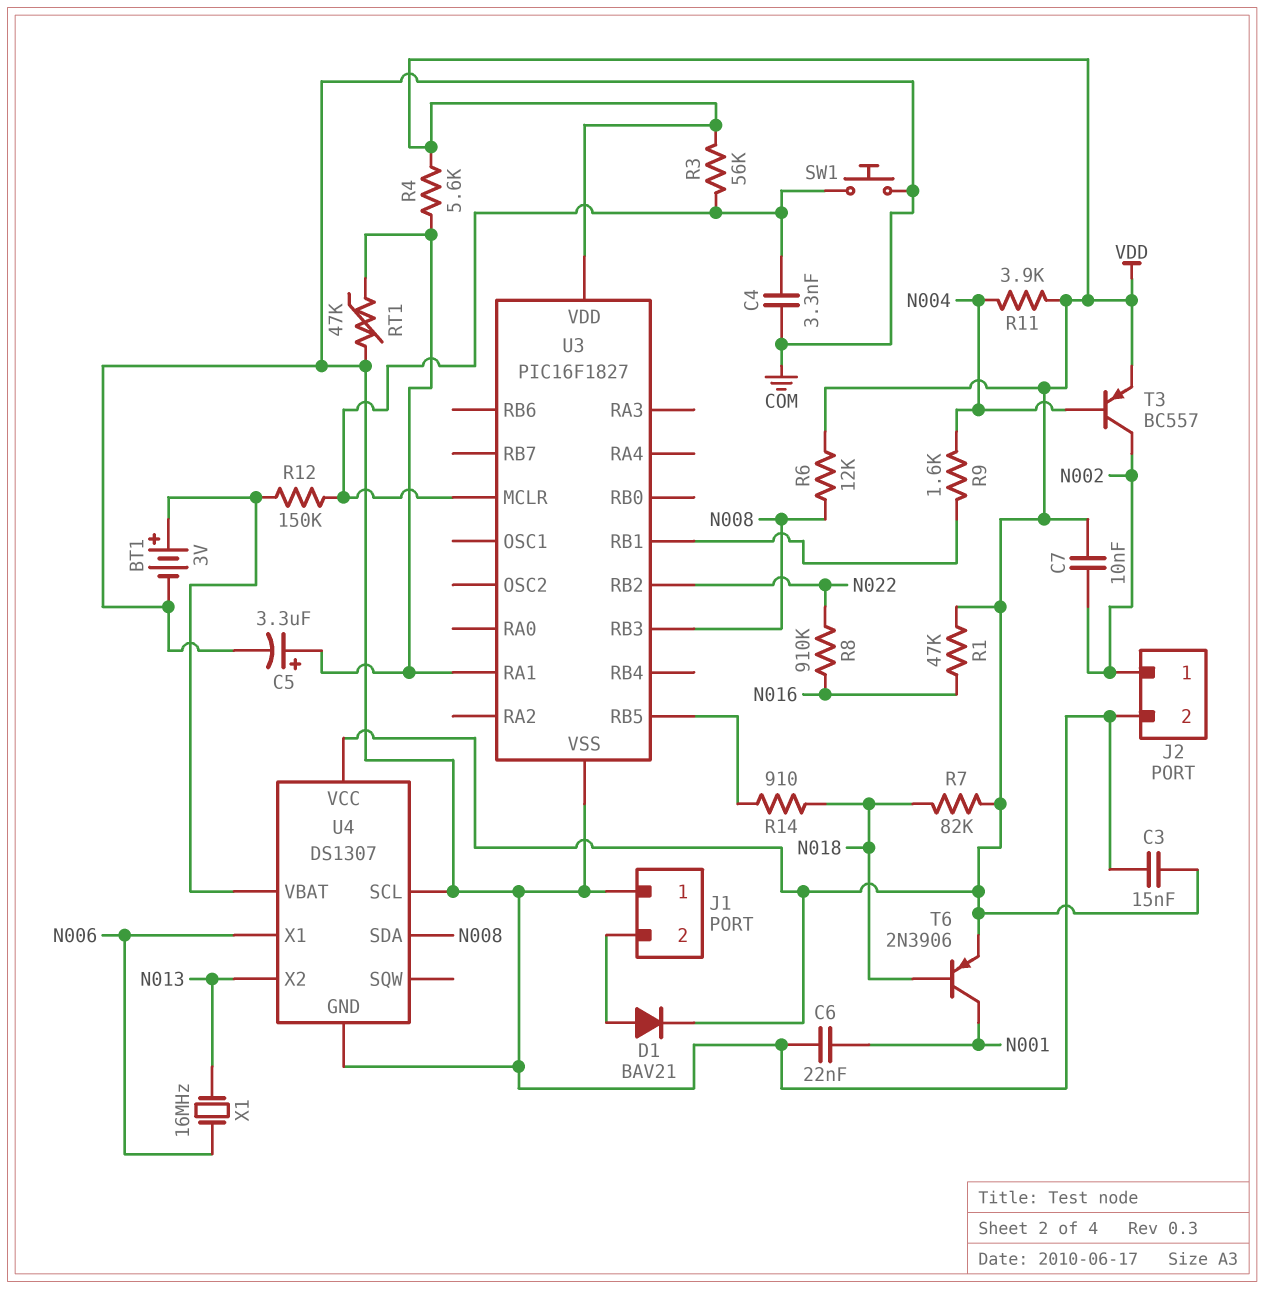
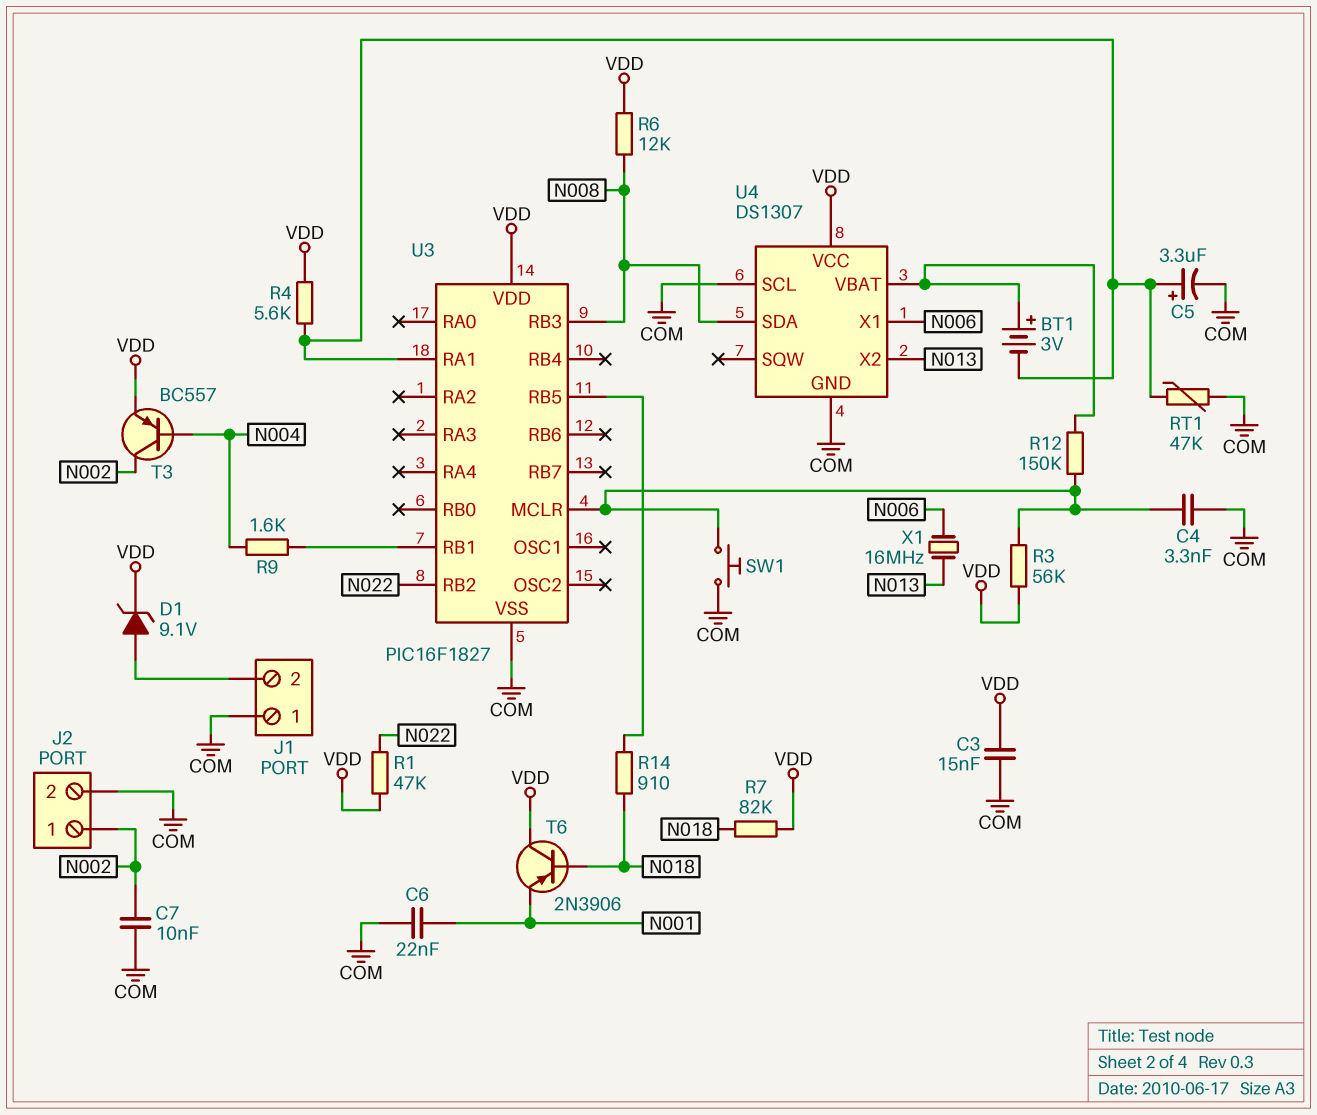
BT1: 3V (plus U4/VBAT, minus COM) -> 3V (plus U4/VBAT, minus U3/RA1)
C7: 10nF (N002, VDD) -> 10nF (COM, N002)
D1: diode BAV21 (A J1/2, K VDD) -> zener 9.1V (A J1/2, K VDD)
R1: 47k (N016, VDD) -> 47k (N022, VDD)
R8: 910k (N016, N022) -> none
R11: 3.9k (N004, VDD) -> none
T6: PNP 2N3906 (B N018, C N001, E VDD) -> PNP 2N3906 (B N018, C VDD, E N001)

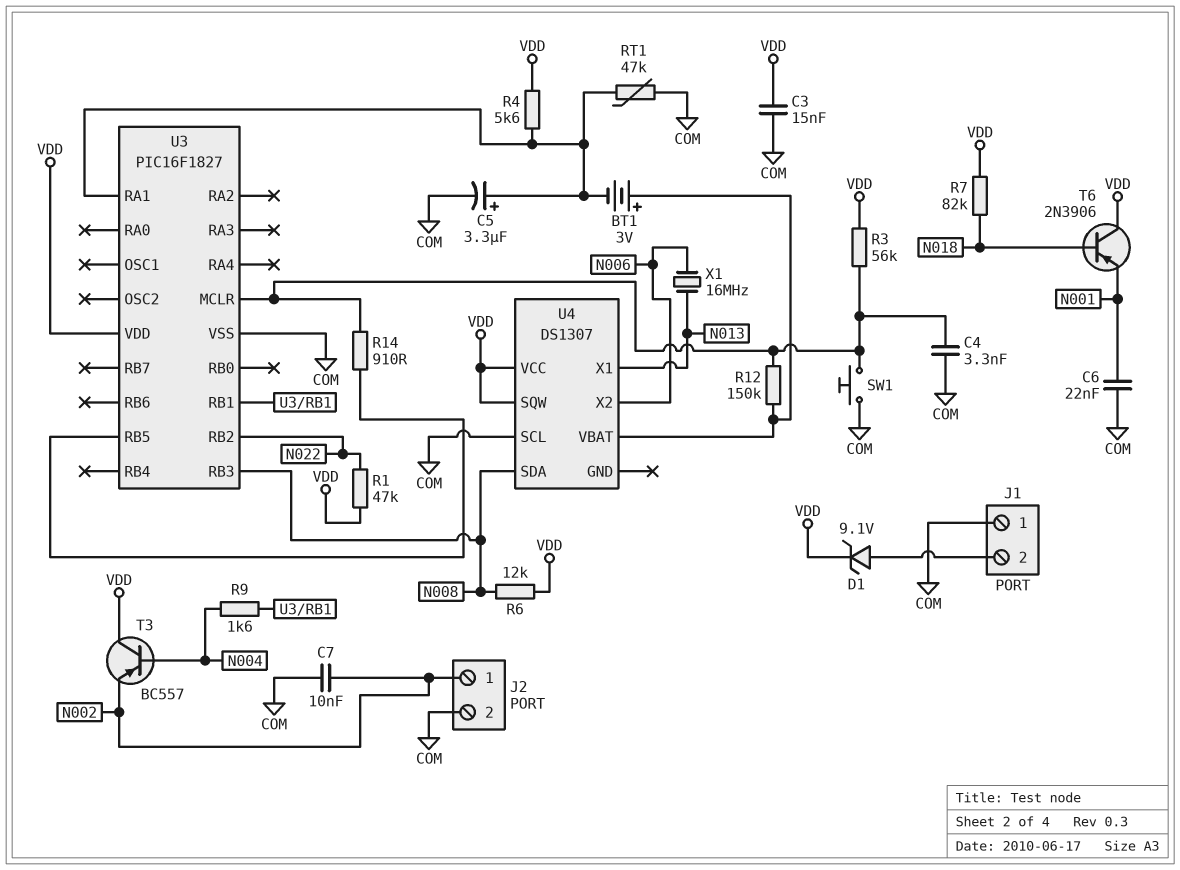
R14: 910 (N018, U3/RB5) -> 910 (U3/MCLR, U3/RB5)
T3: PNP BC557 (B N004, C N002, E VDD) -> PNP BC557 (B N004, C VDD, E N002)
U4 pin GND: COM -> none
U4 pin SQW: none -> VDD
U4 pin X1: N006 -> N013
U4 pin X2: N013 -> N006

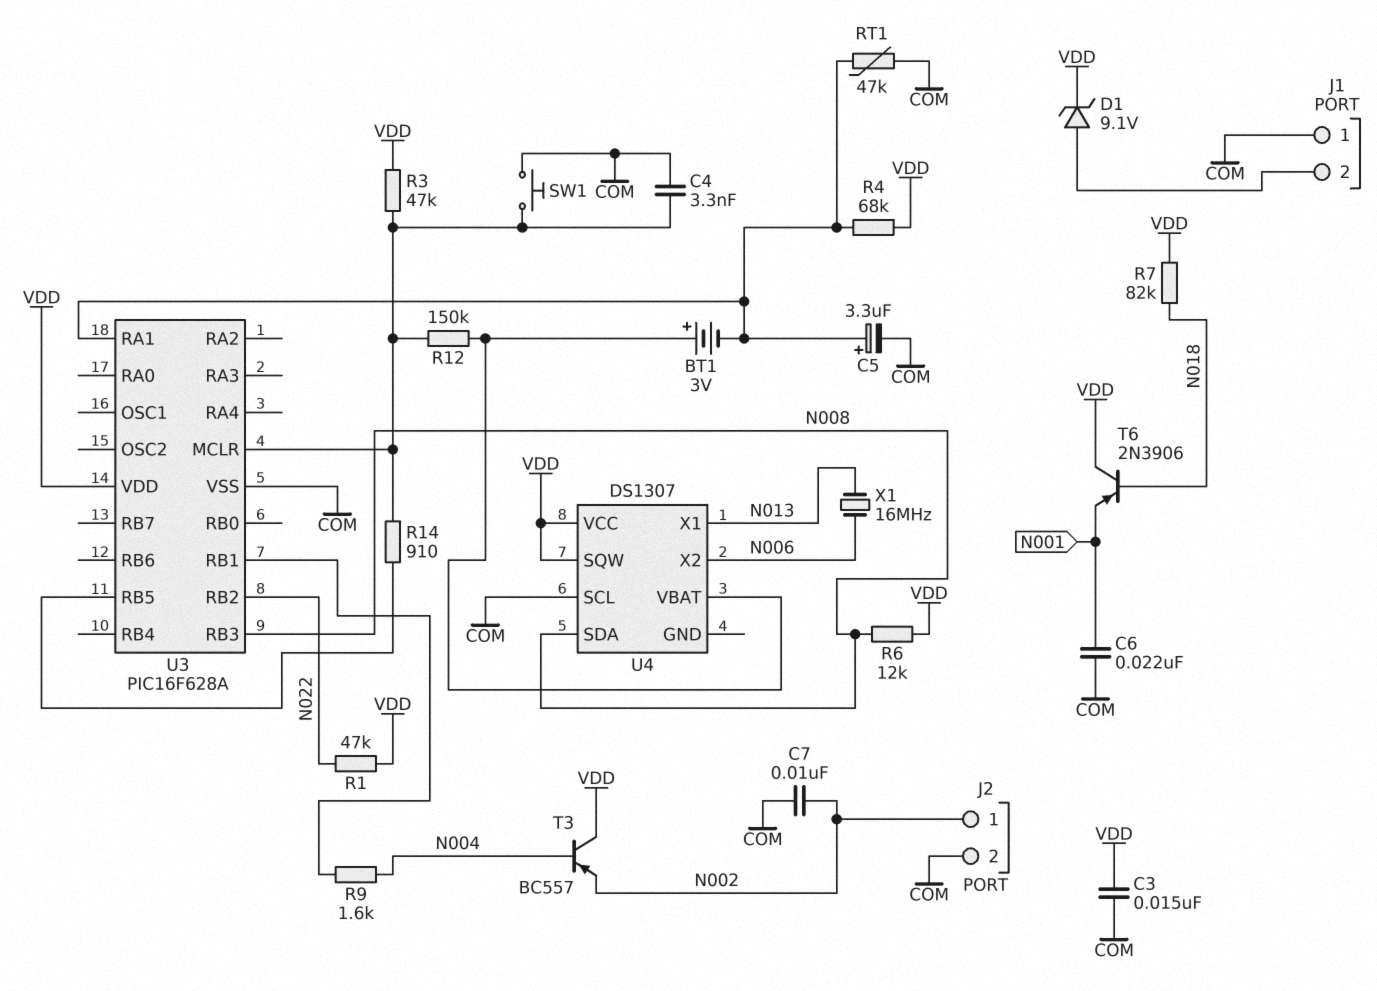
R3: 56k (U3/MCLR, VDD) -> 47k (U3/MCLR, VDD)
R4: 5.6k (U3/RA1, VDD) -> 68k (U3/RA1, VDD)
U3: PIC16F1827 -> PIC16F628A

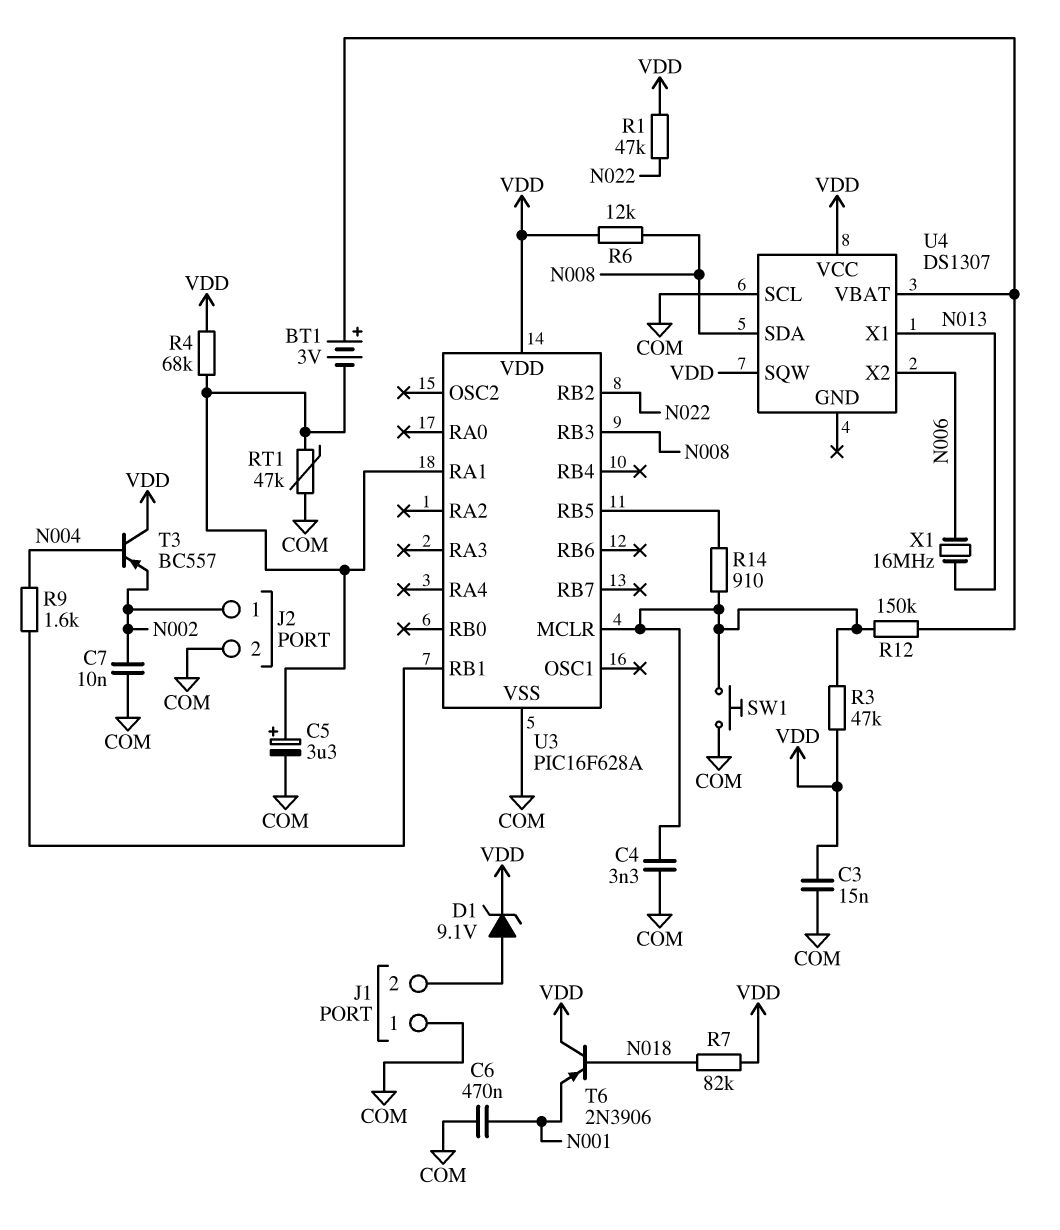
C6: 22nF (COM, N001) -> 470nF (COM, N001)

